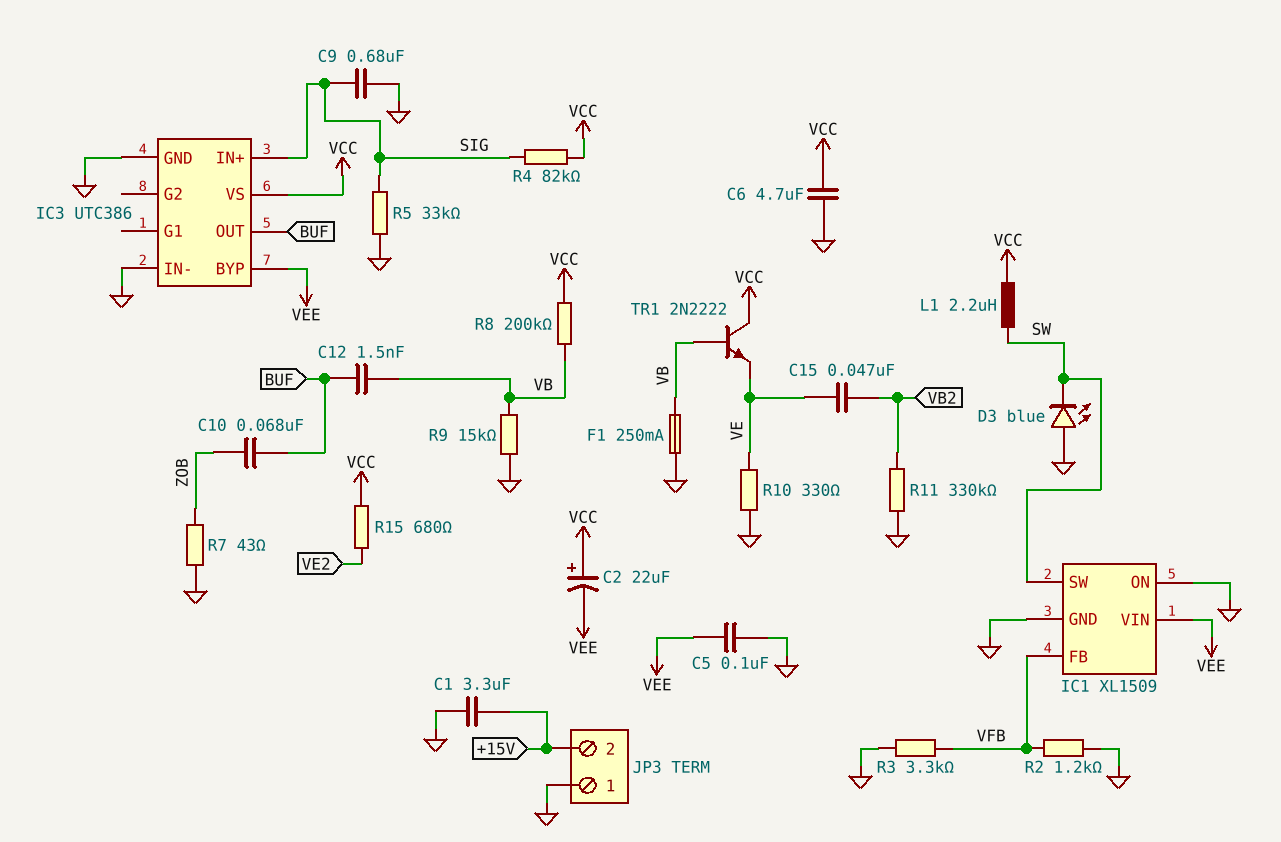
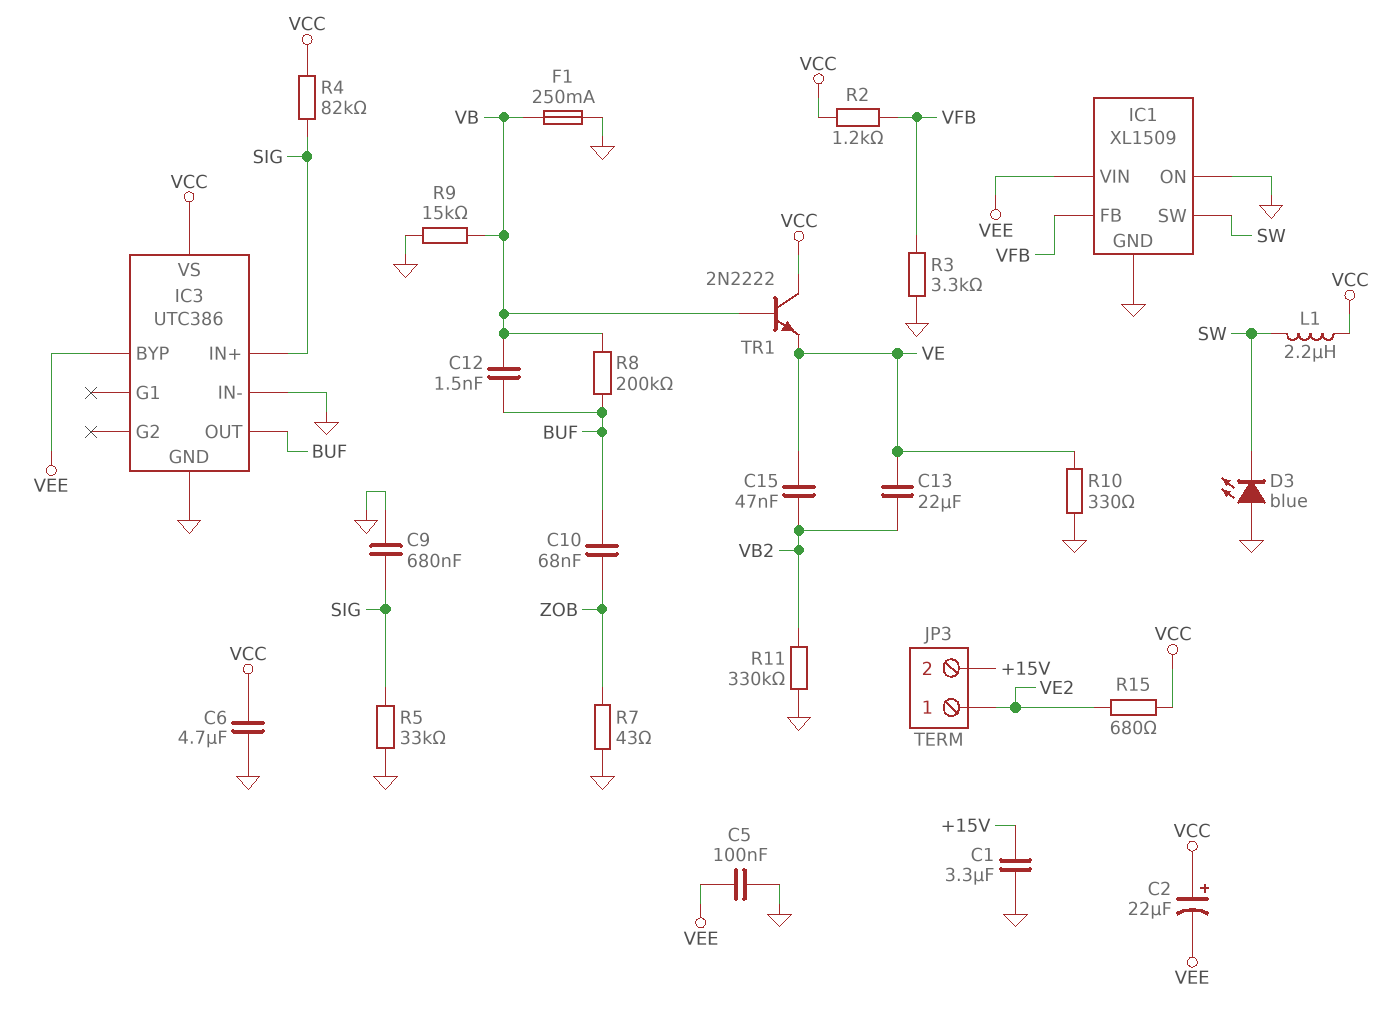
C13: none -> 22uF (VB2, VE)
JP3 pin 1: GND -> VE2
R2: 1.2k (GND, VFB) -> 1.2k (VCC, VFB)
R8: 200k (VB, VCC) -> 200k (BUF, VB)

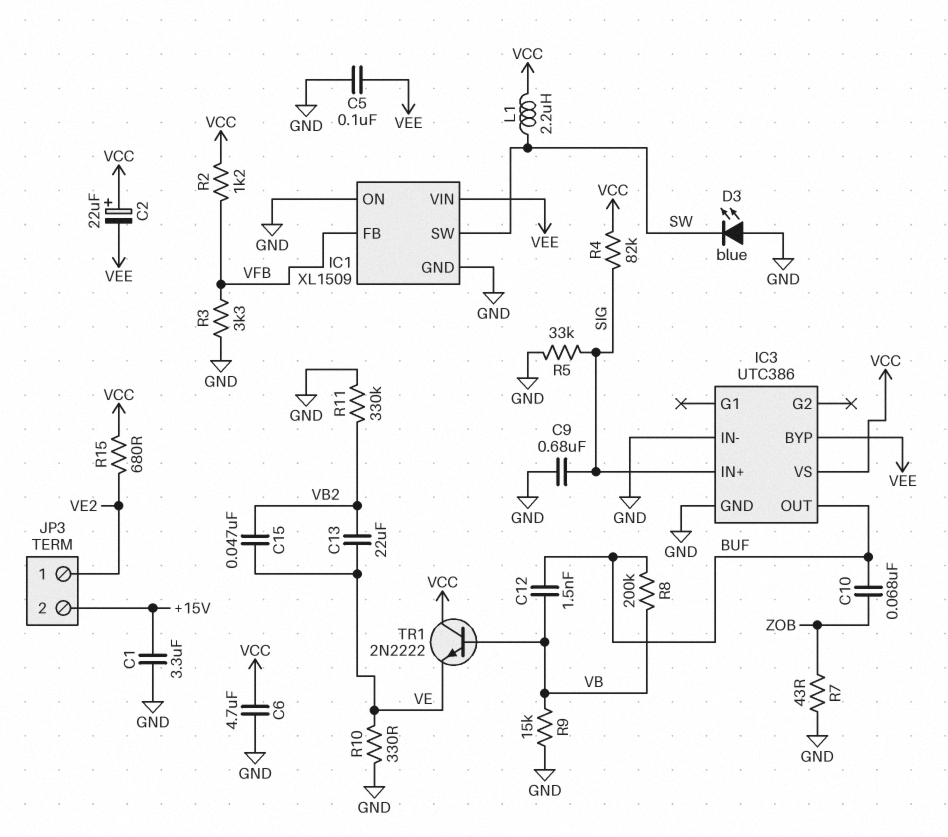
F1: 250mA (GND, VB) -> none

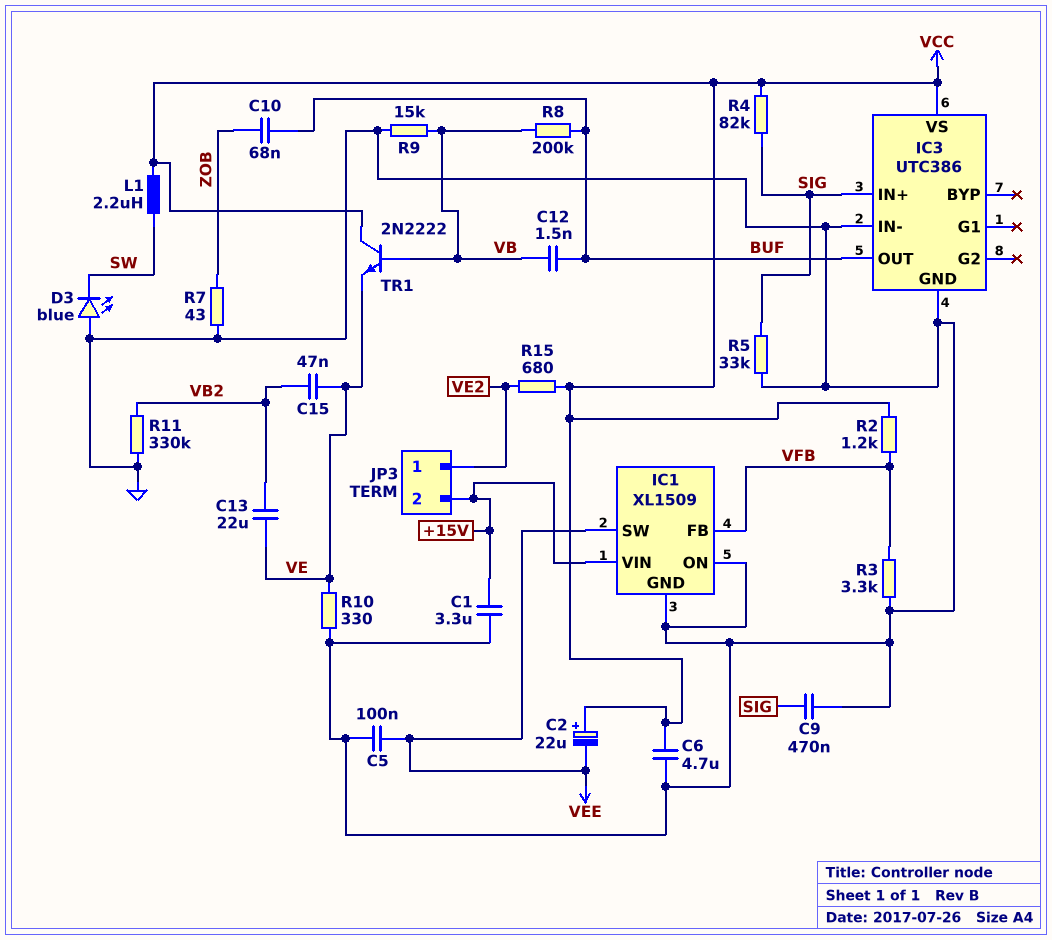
C9: 680nF (GND, SIG) -> 470nF (GND, SIG)
IC1 pin SW: SW -> VEE
IC1 pin VIN: VEE -> +15V
IC3 pin BYP: VEE -> none

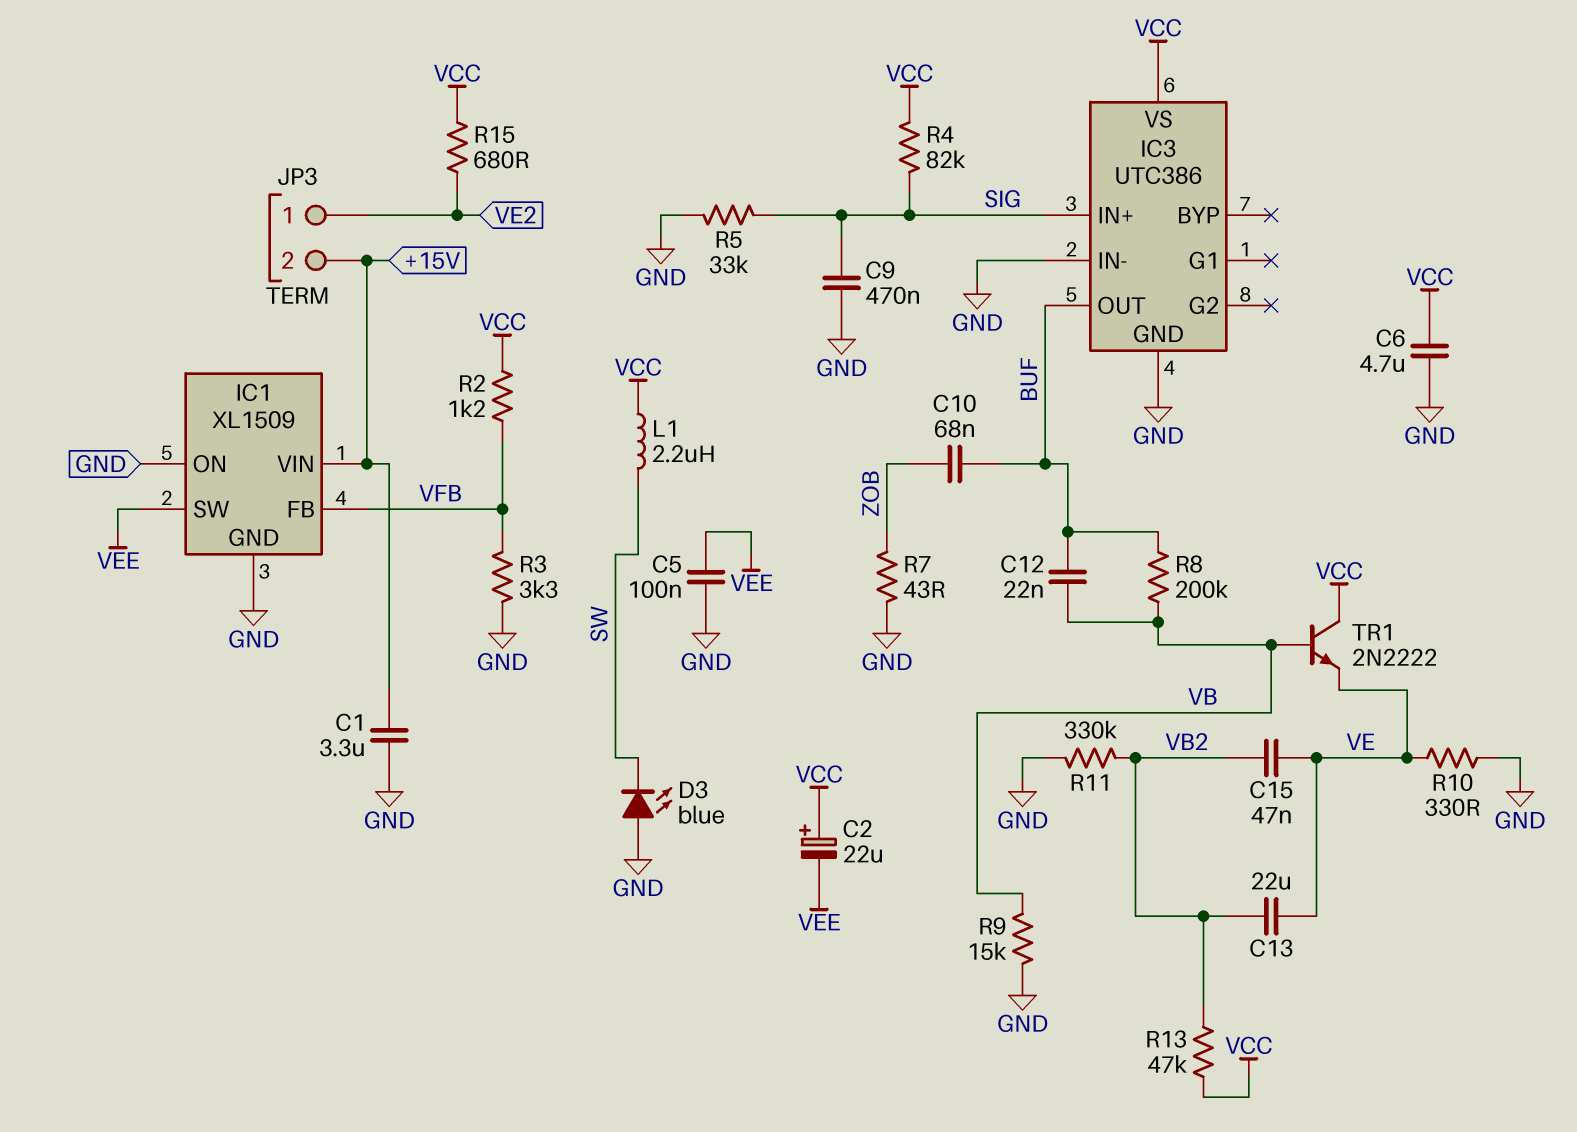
C12: 1.5nF (BUF, VB) -> 22nF (BUF, VB)
R13: none -> 47k (VB2, VCC)

